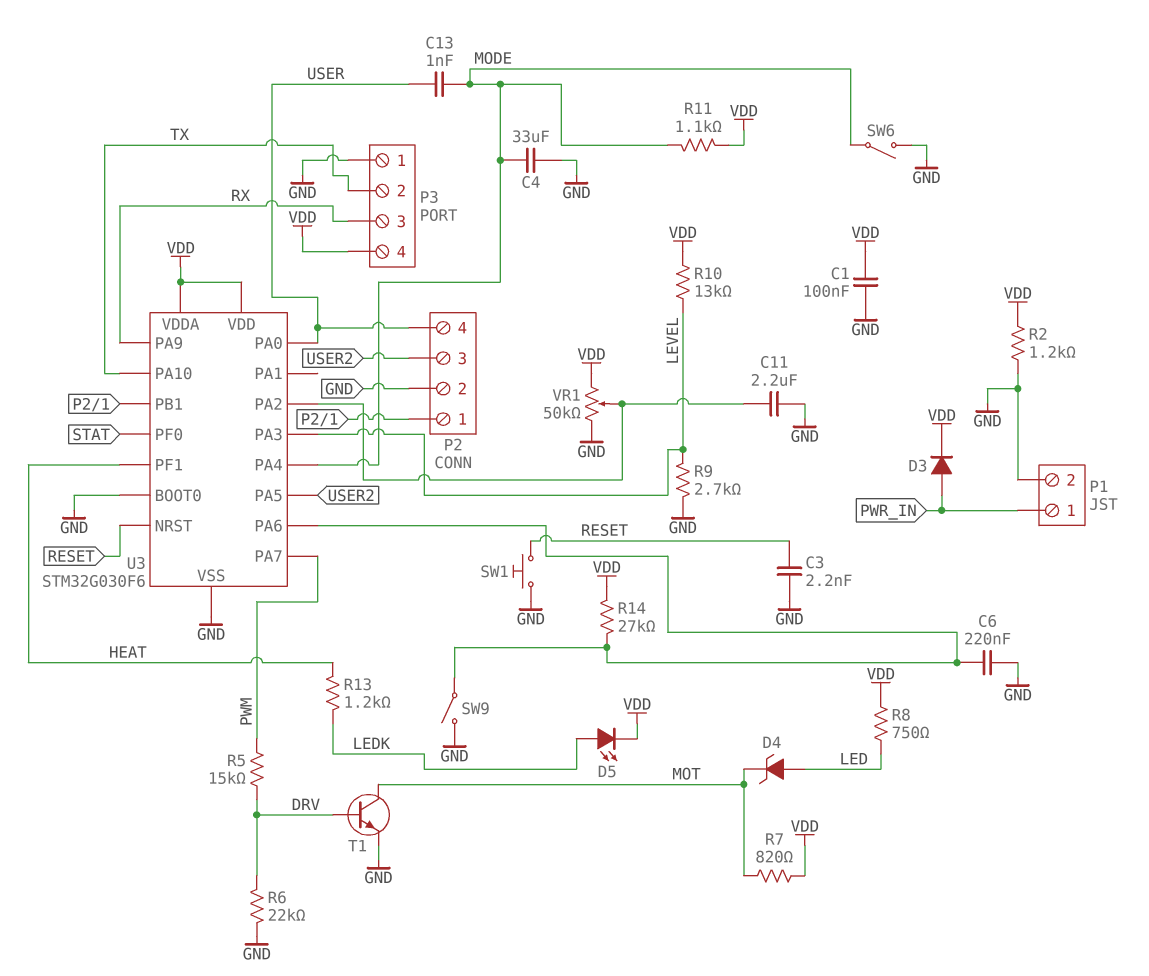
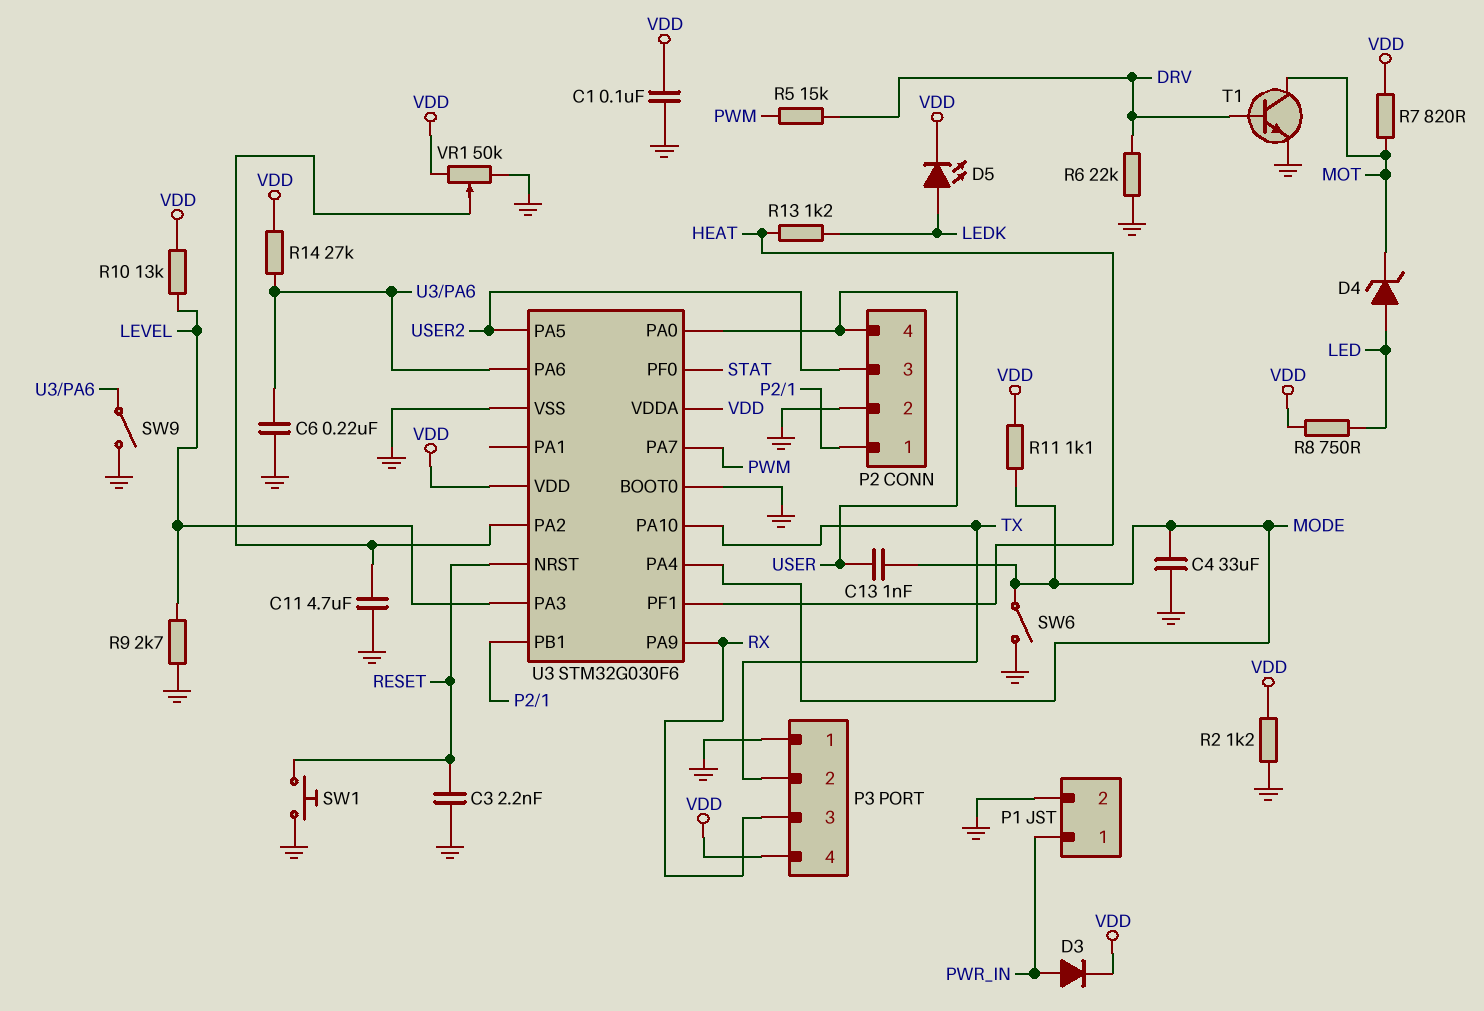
C11: 2.2uF (GND, U3/PA2) -> 4.7uF (GND, U3/PA2)

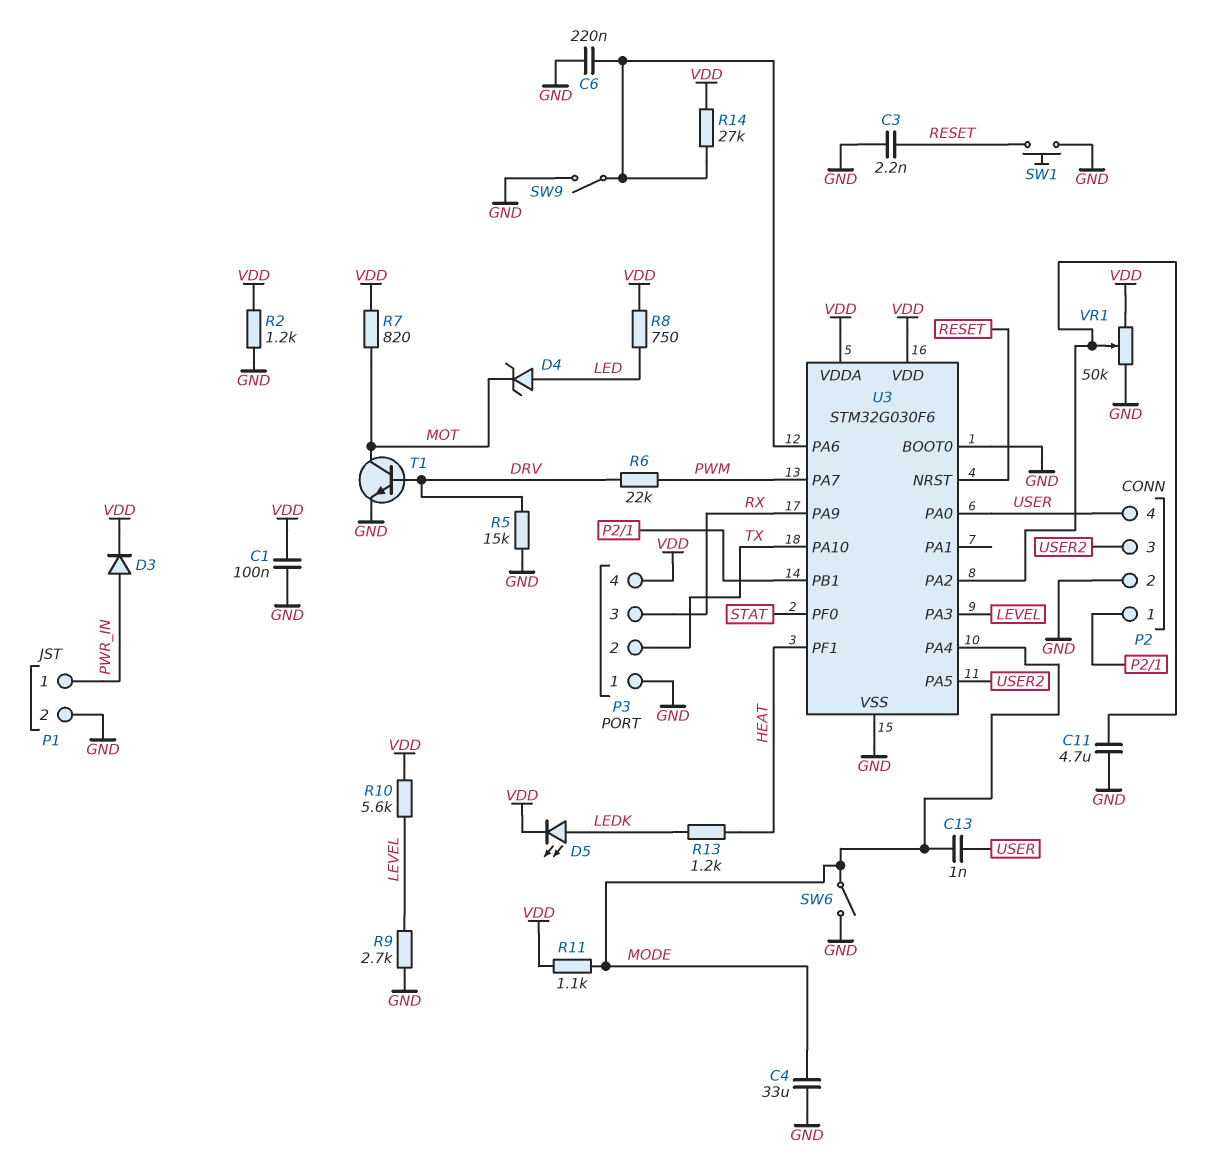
R5: 15k (DRV, PWM) -> 15k (DRV, GND)
R6: 22k (DRV, GND) -> 22k (DRV, PWM)
R10: 13k (LEVEL, VDD) -> 5.6k (LEVEL, VDD)

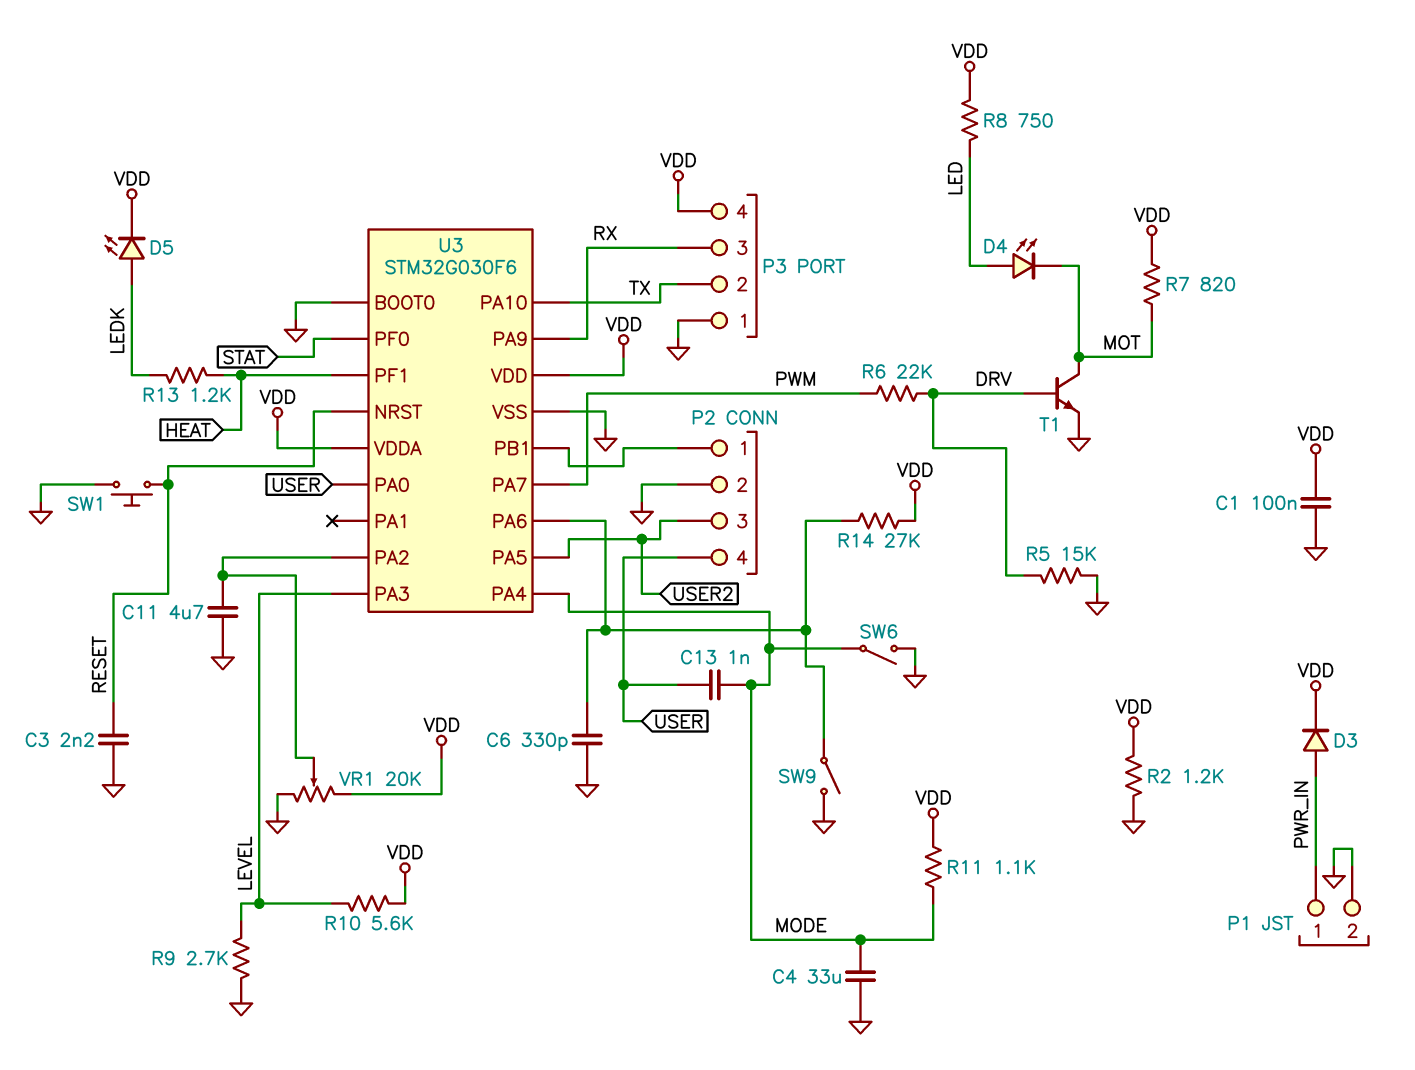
C6: 220nF (GND, U3/PA6) -> 330pF (GND, U3/PA6)
D4: zener (A LED, K MOT) -> LED (A LED, K MOT)
VR1: 50k (GND, VDD, wiper U3/PA2) -> 20k (GND, VDD, wiper U3/PA2)

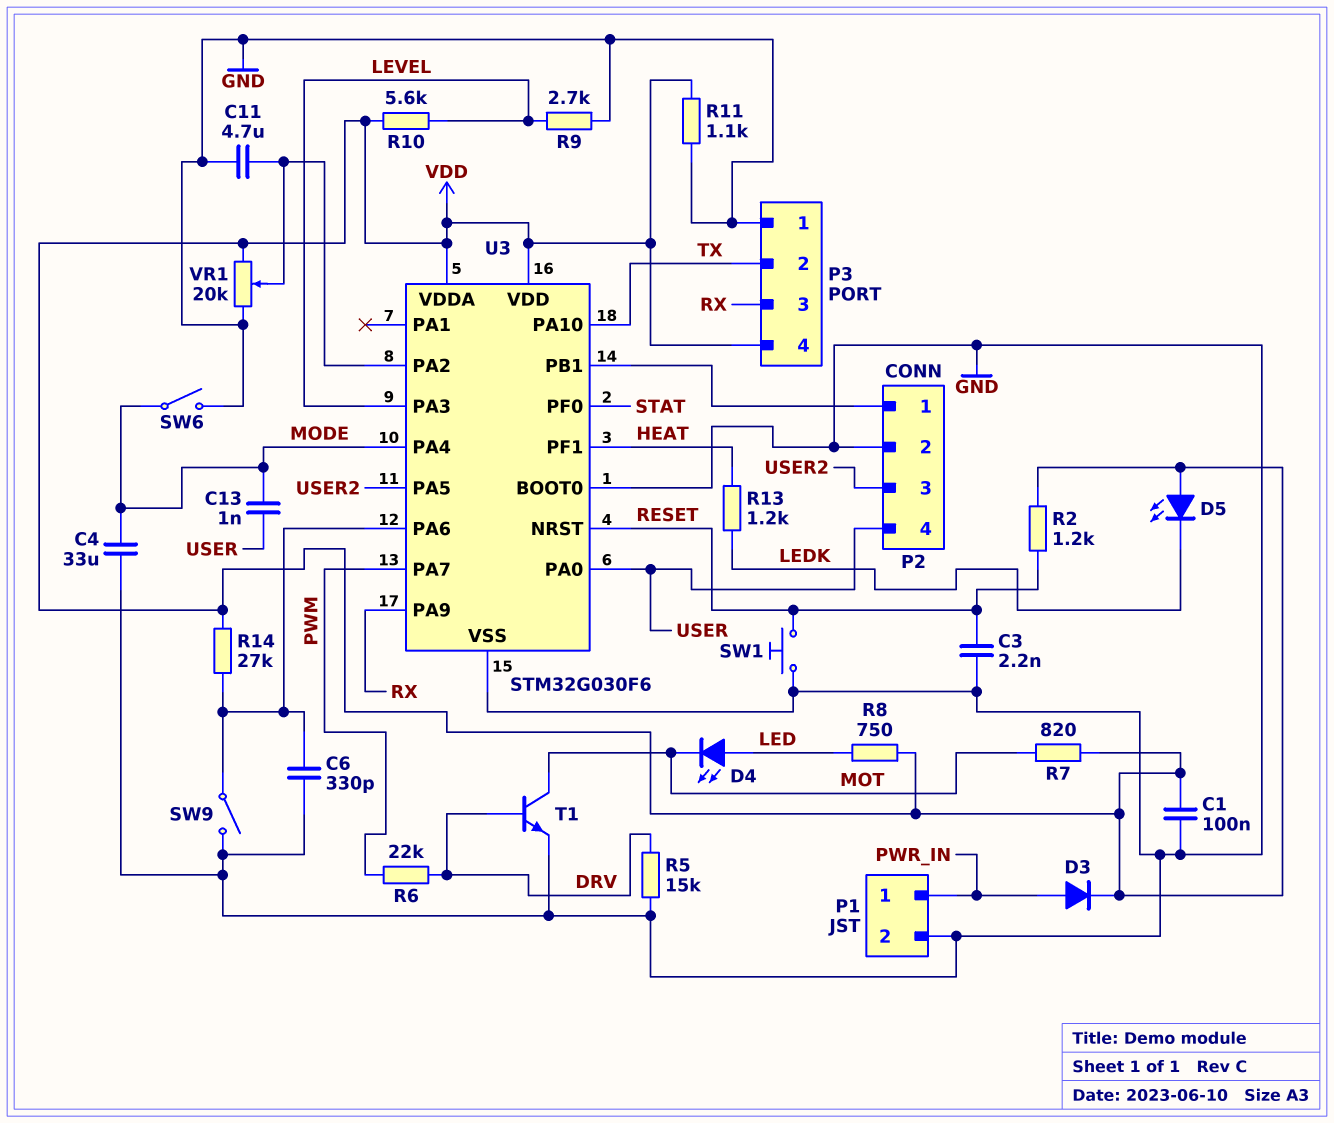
D5: LED (A LEDK, K VDD) -> LED (A VDD, K LEDK)
R2: 1.2k (GND, VDD) -> 1.2k (RESET, VDD)
R11: 1.1k (MODE, VDD) -> 1.1k (GND, VDD)

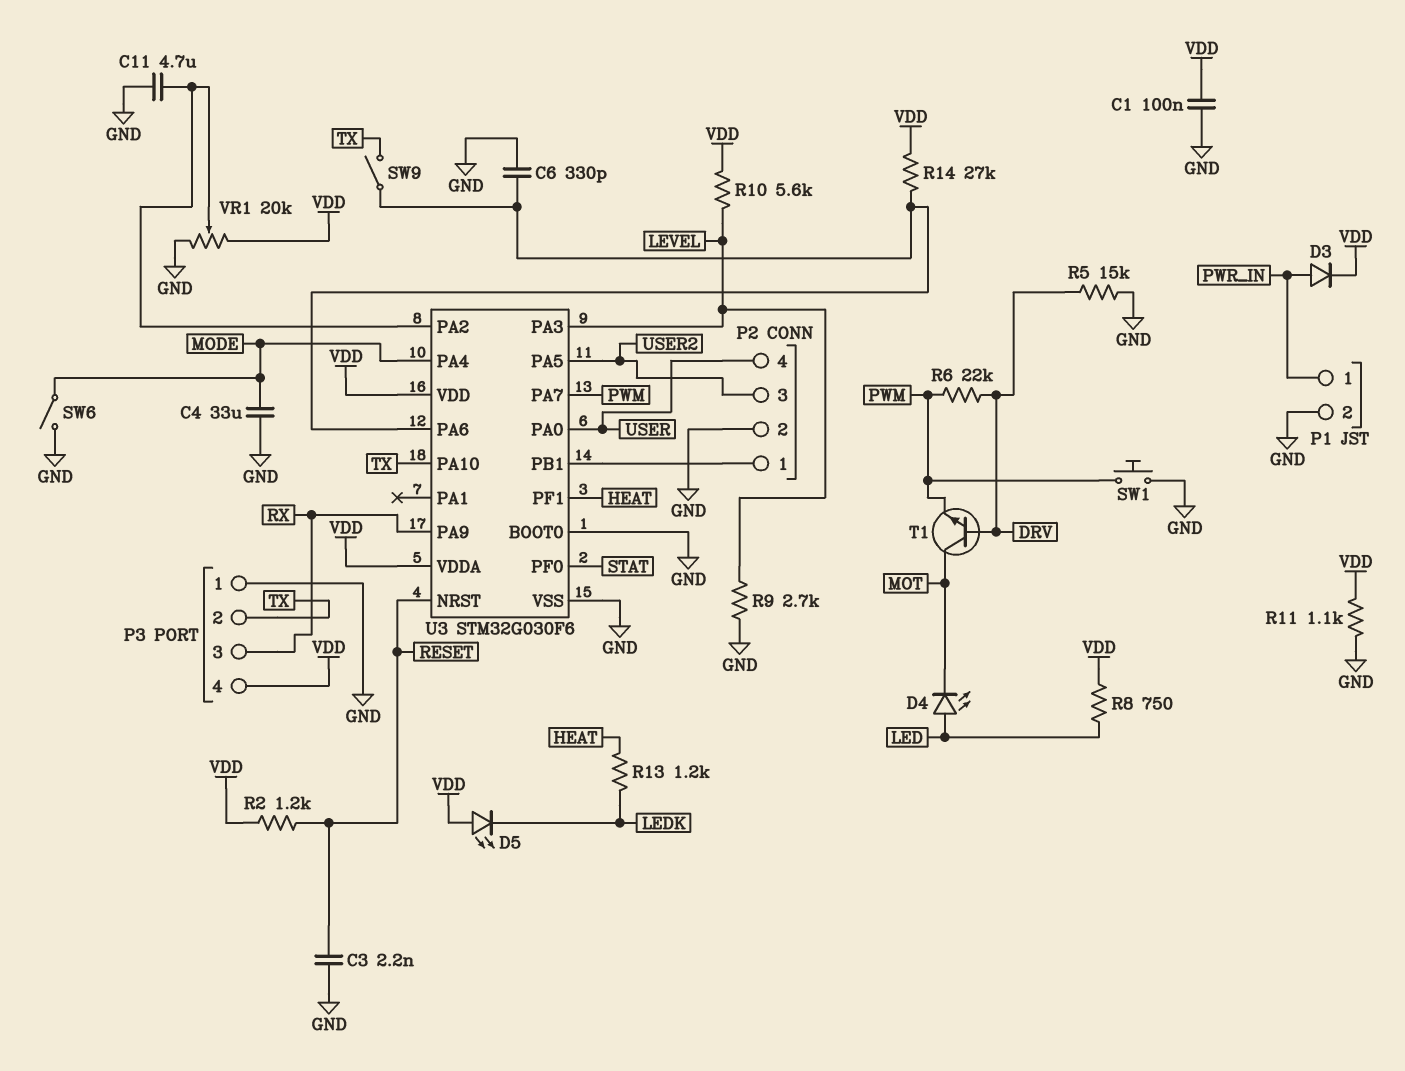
C13: 1nF (MODE, USER) -> none
R7: 820 (MOT, VDD) -> none
SW1: button (GND, RESET) -> button (GND, PWM)
SW9: switch (GND, U3/PA6) -> switch (TX, U3/PA6)
T1: NPN (B DRV, C MOT, E GND) -> NPN (B DRV, C MOT, E PWM)

